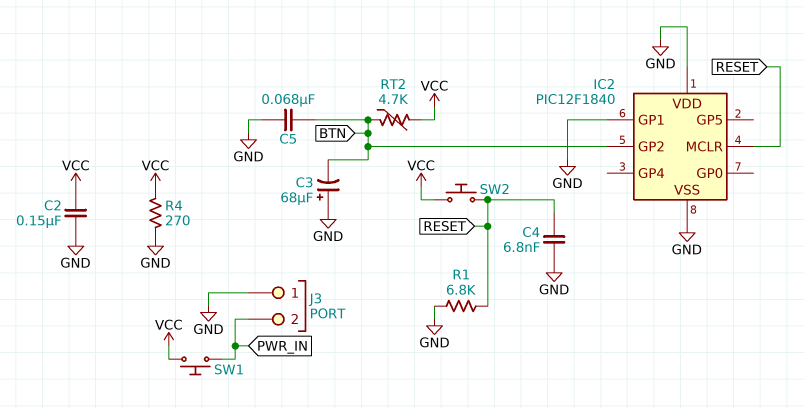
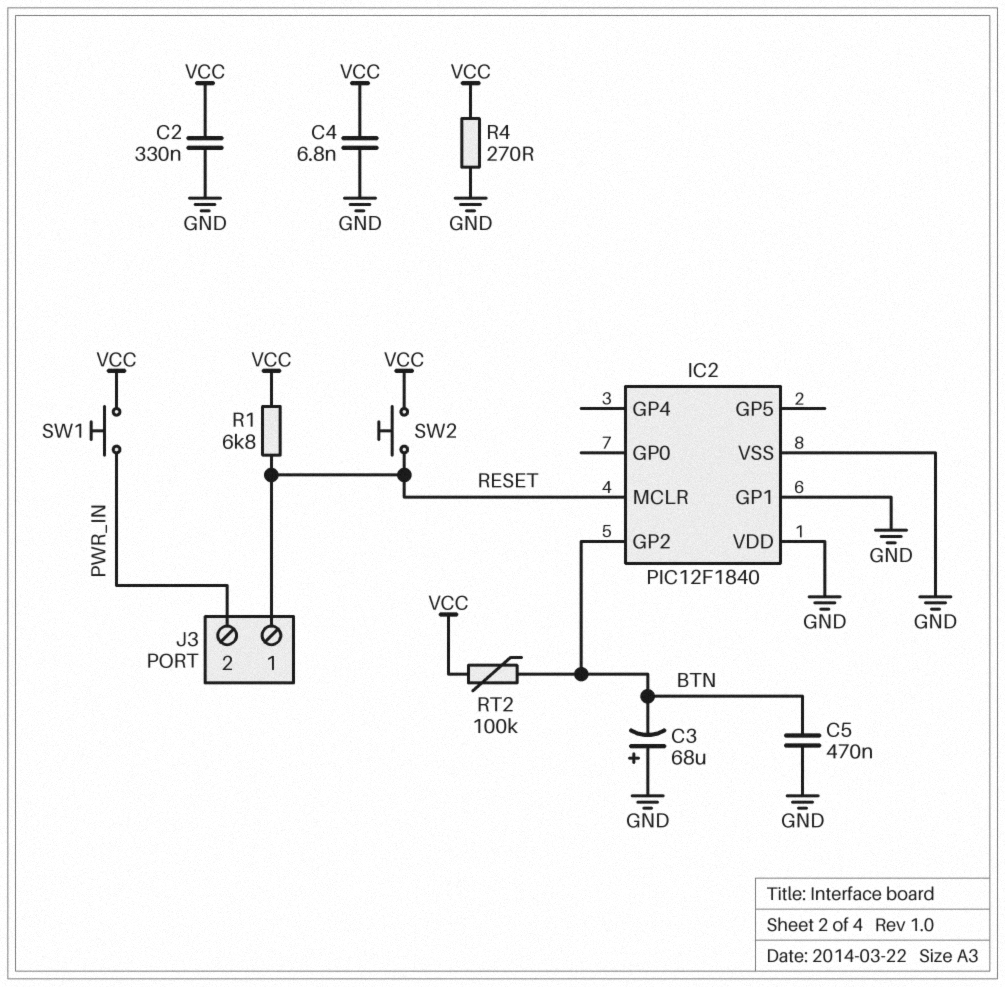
C2: 150nF (GND, VCC) -> 330nF (GND, VCC)
C4: 6.8nF (GND, RESET) -> 6.8nF (GND, VCC)
C5: 68nF (BTN, GND) -> 470nF (BTN, GND)
J3 pin 1: GND -> RESET
R1: 6.8k (GND, RESET) -> 6.8k (RESET, VCC)
RT2: 4.7k (BTN, VCC) -> 100k (BTN, VCC)

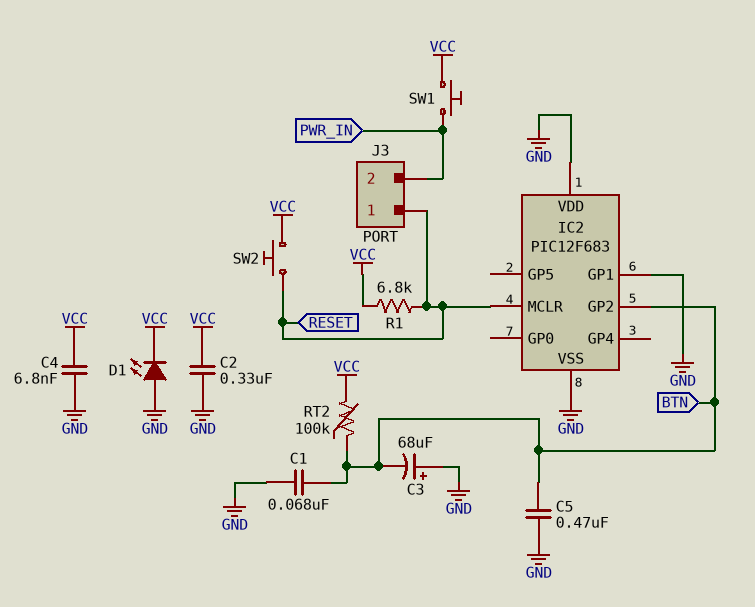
C1: none -> 68nF (BTN, GND)
D1: none -> LED (A GND, K VCC)
IC2: PIC12F1840 -> PIC12F683
R4: 270 (GND, VCC) -> none

